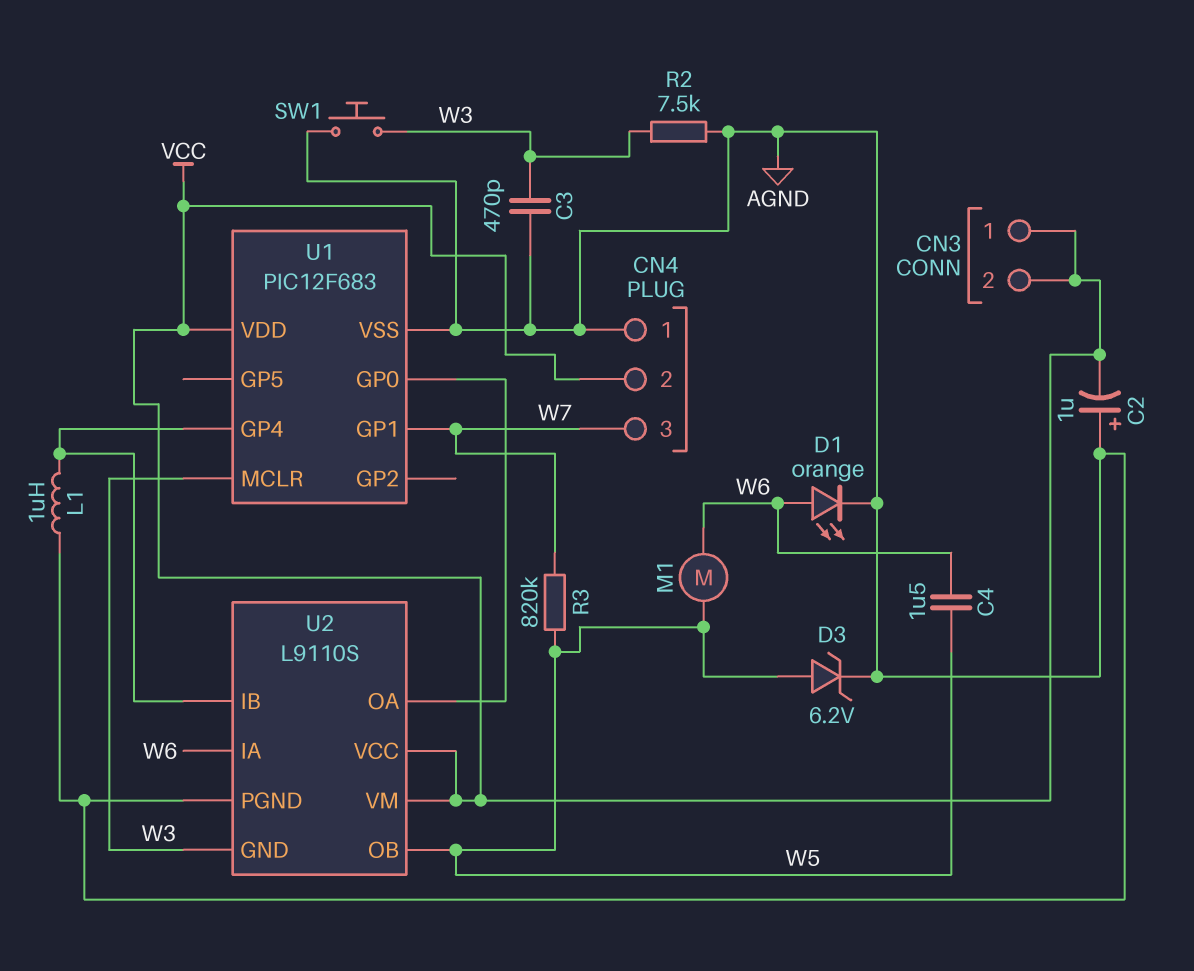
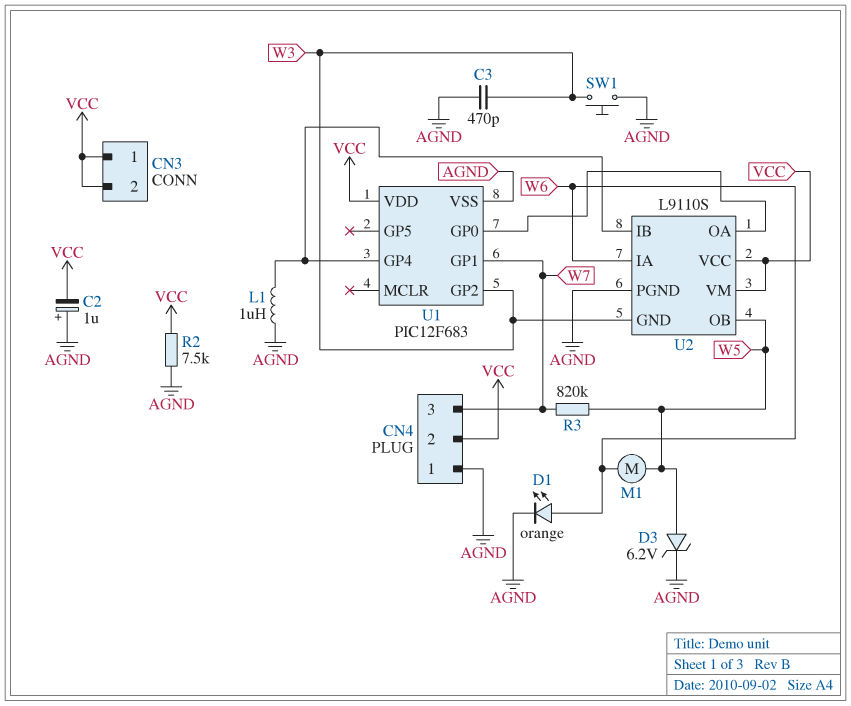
C4: 1.5uF (W5, W6) -> none
R2: 7.5k (AGND, W3) -> 7.5k (AGND, VCC)
U1 pin GP2: none -> W3
U1 pin MCLR: W3 -> none

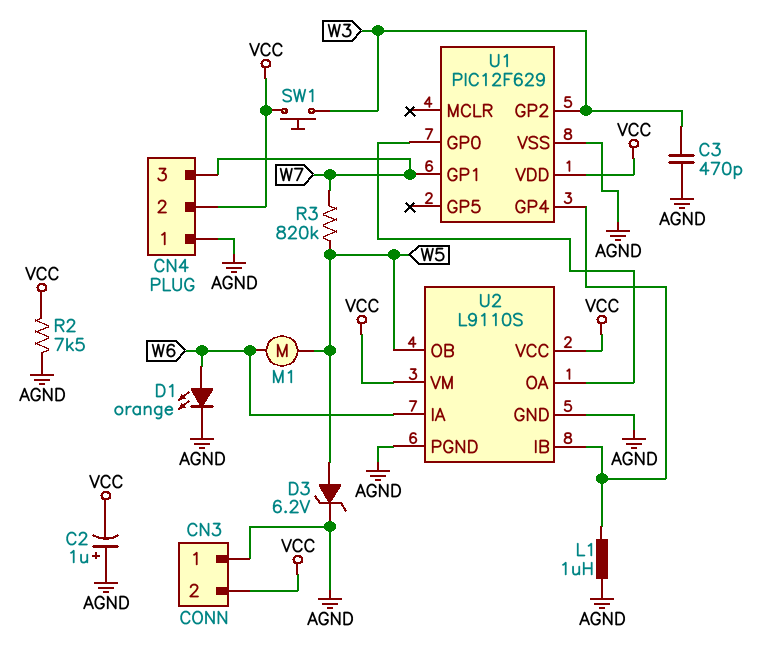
CN3 pin 1: VCC -> AGND
SW1: button (AGND, W3) -> button (VCC, W3)
U1: PIC12F683 -> PIC12F629
U2 pin GND: W3 -> AGND

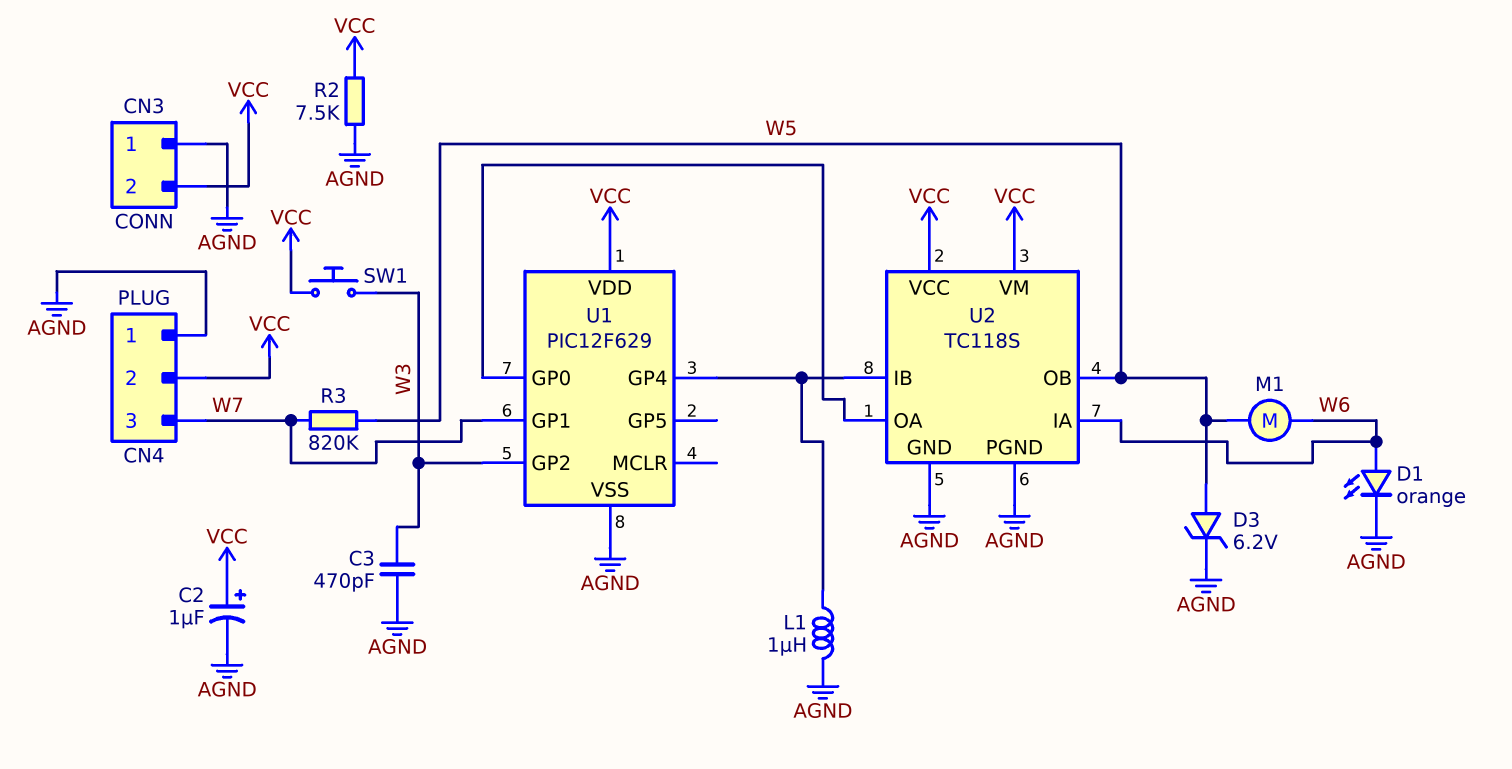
C2: 1uF (plus AGND, minus VCC) -> 1uF (plus VCC, minus AGND)
U2: L9110S -> TC118S

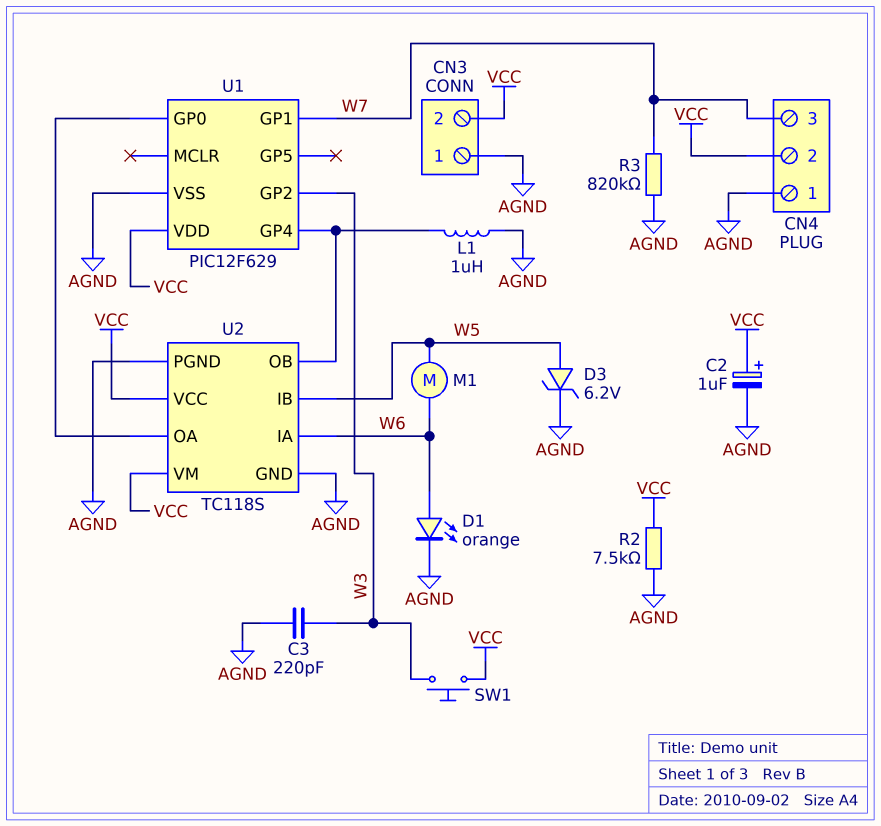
C3: 470pF (AGND, W3) -> 220pF (AGND, W3)
R3: 820k (W5, W7) -> 820k (AGND, W7)
U2 pin IB: U1/GP4 -> W5
U2 pin OB: W5 -> U1/GP4

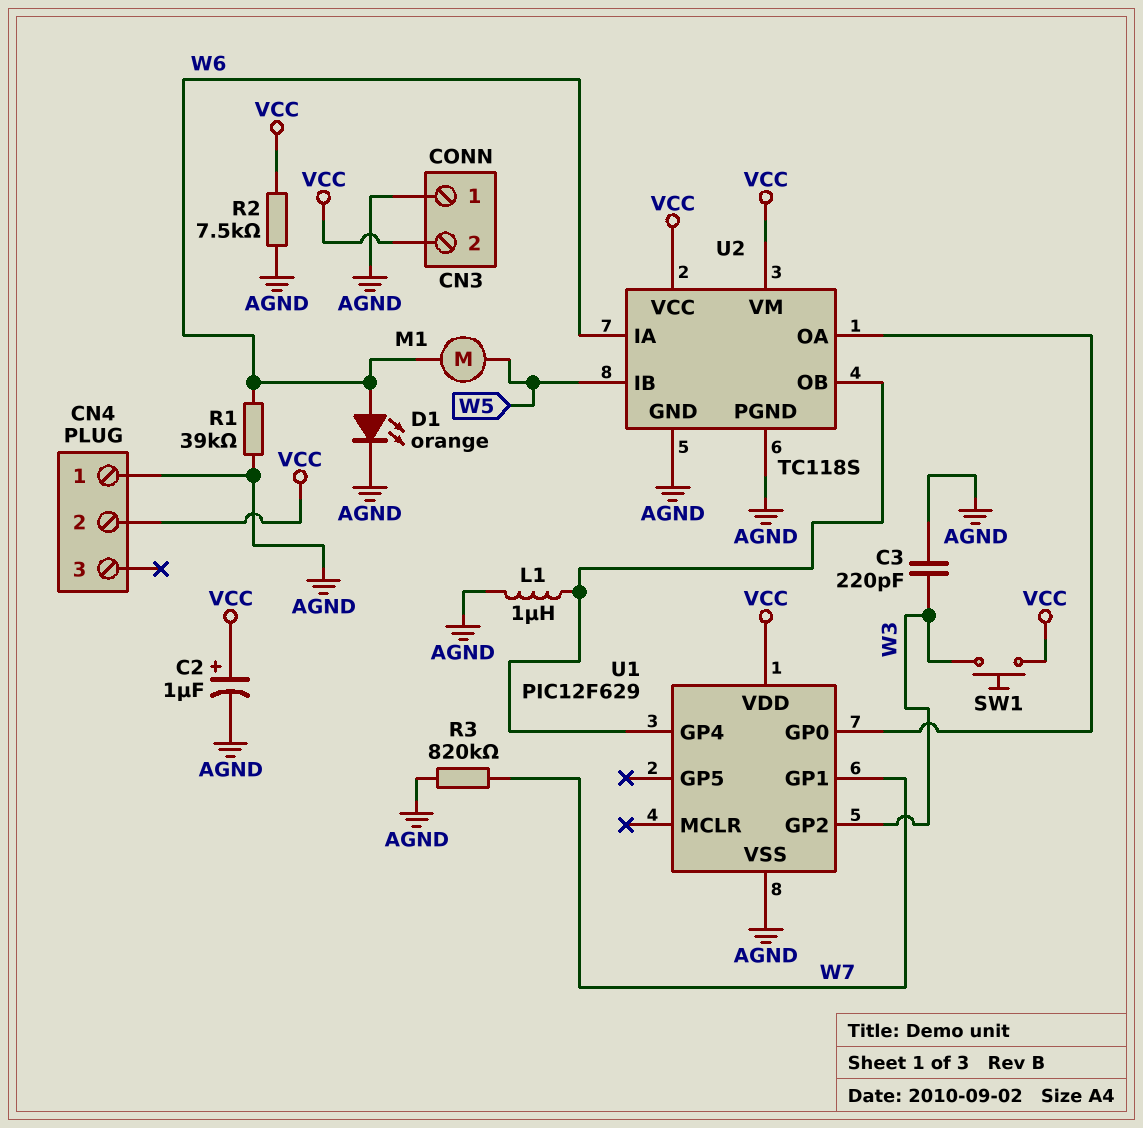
CN4 pin 3: W7 -> none
D3: zener 6.2V (A W5, K AGND) -> none
R1: none -> 39k (AGND, W6)

